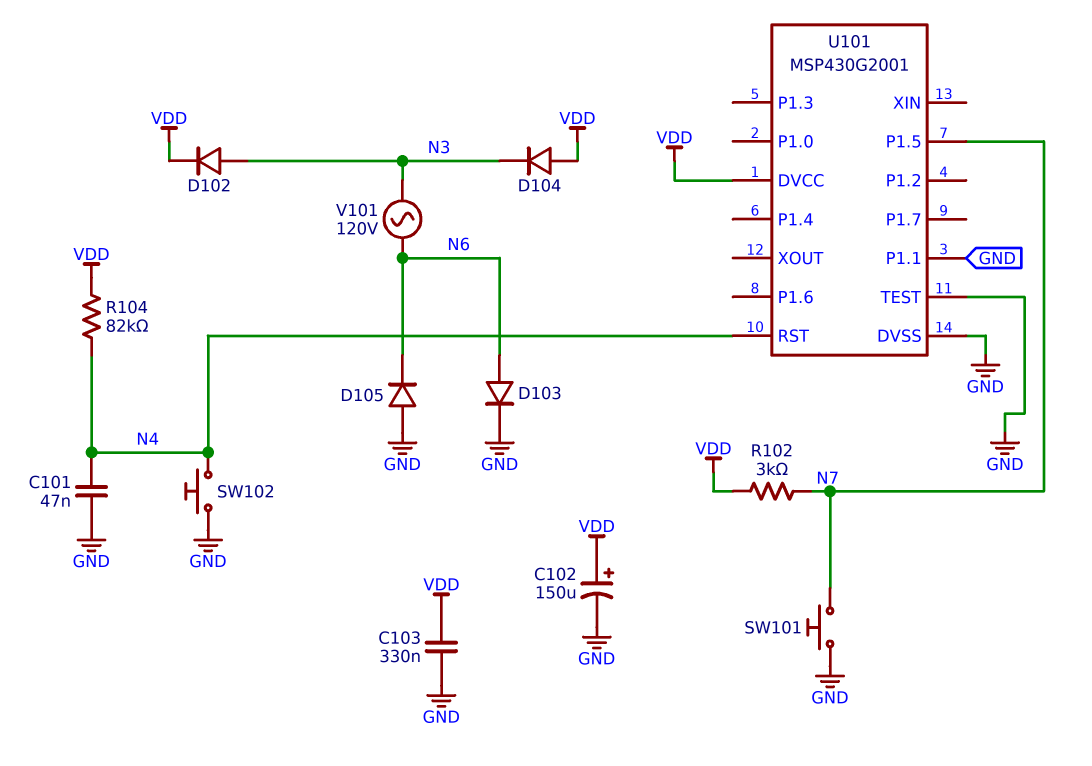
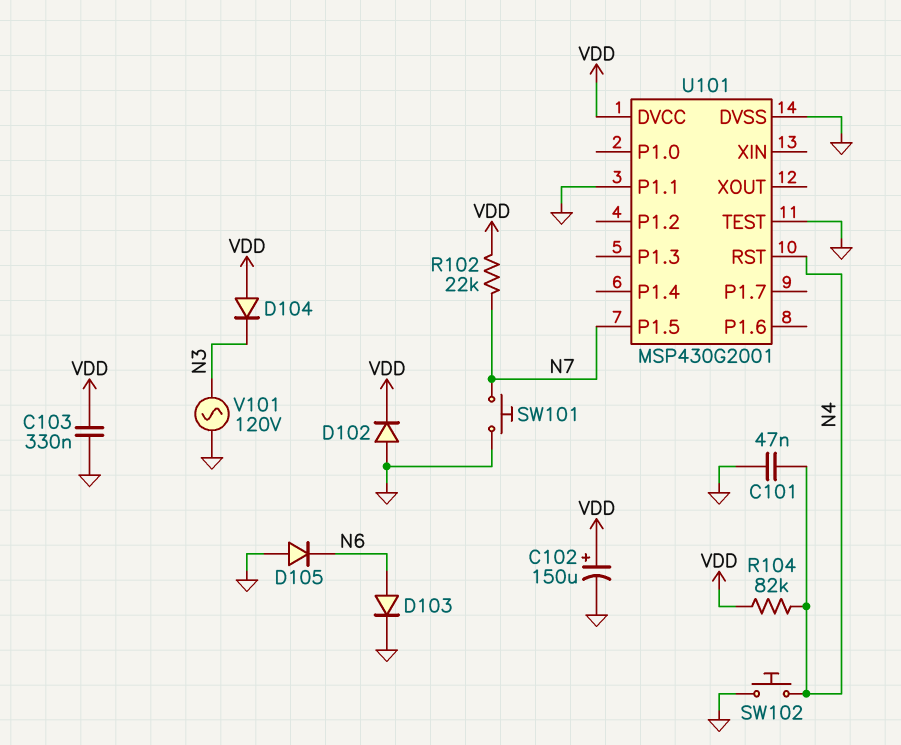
D102: diode (A N3, K VDD) -> diode (A GND, K VDD)
R102: 3k (N7, VDD) -> 22k (N7, VDD)
V101: AC 120V (N3, N6) -> AC 120V (GND, N3)

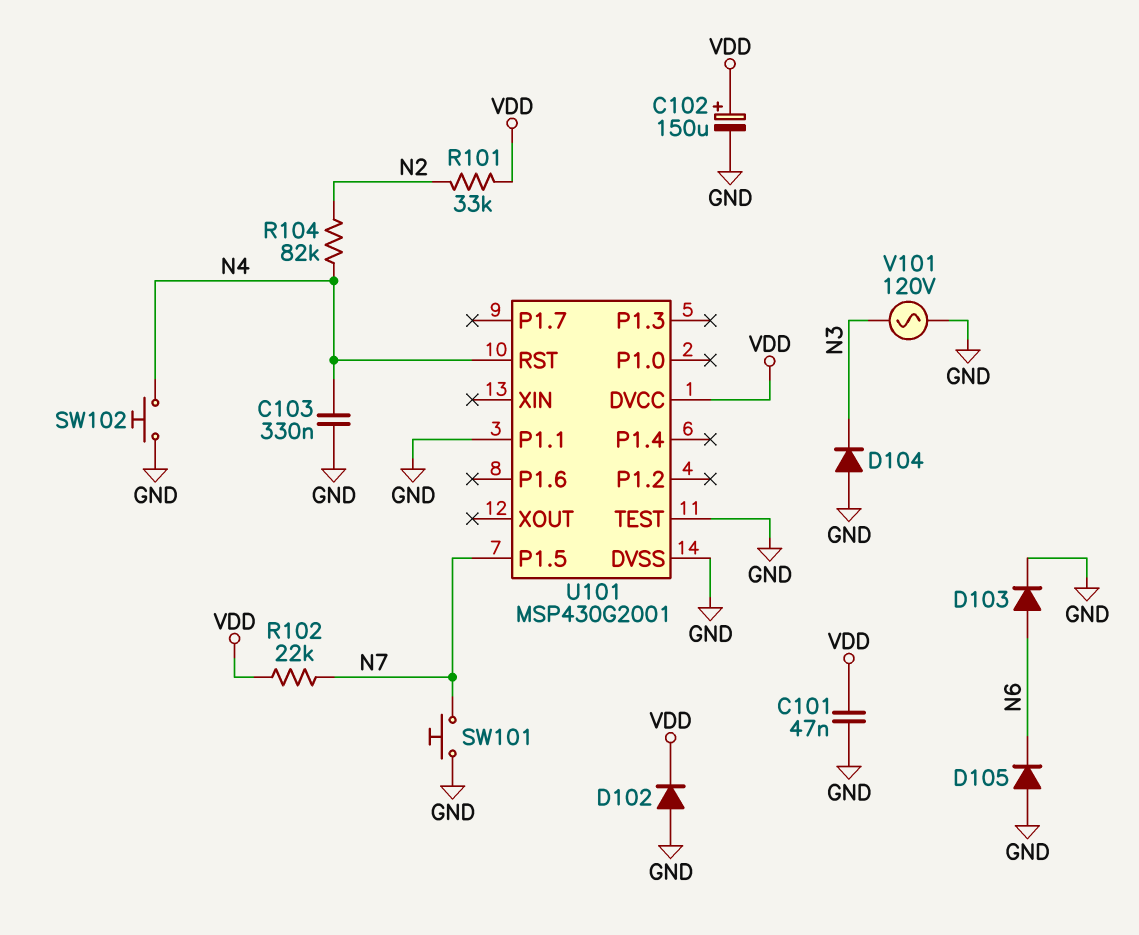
C101: 47nF (GND, N4) -> 47nF (GND, VDD)
C103: 330nF (GND, VDD) -> 330nF (GND, N4)
D104: diode (A VDD, K N3) -> diode (A GND, K N3)
R101: none -> 33k (N2, VDD)
R104: 82k (N4, VDD) -> 82k (N2, N4)

